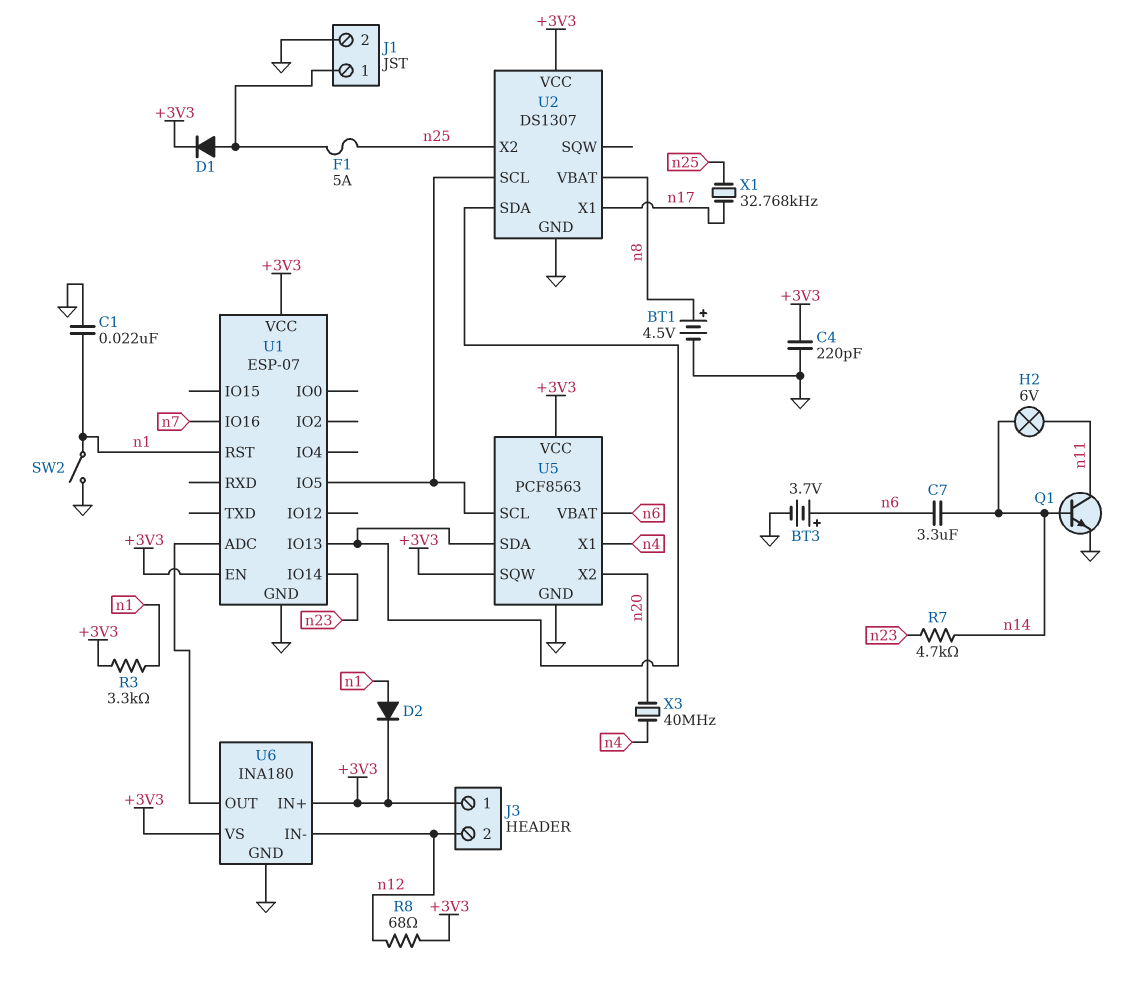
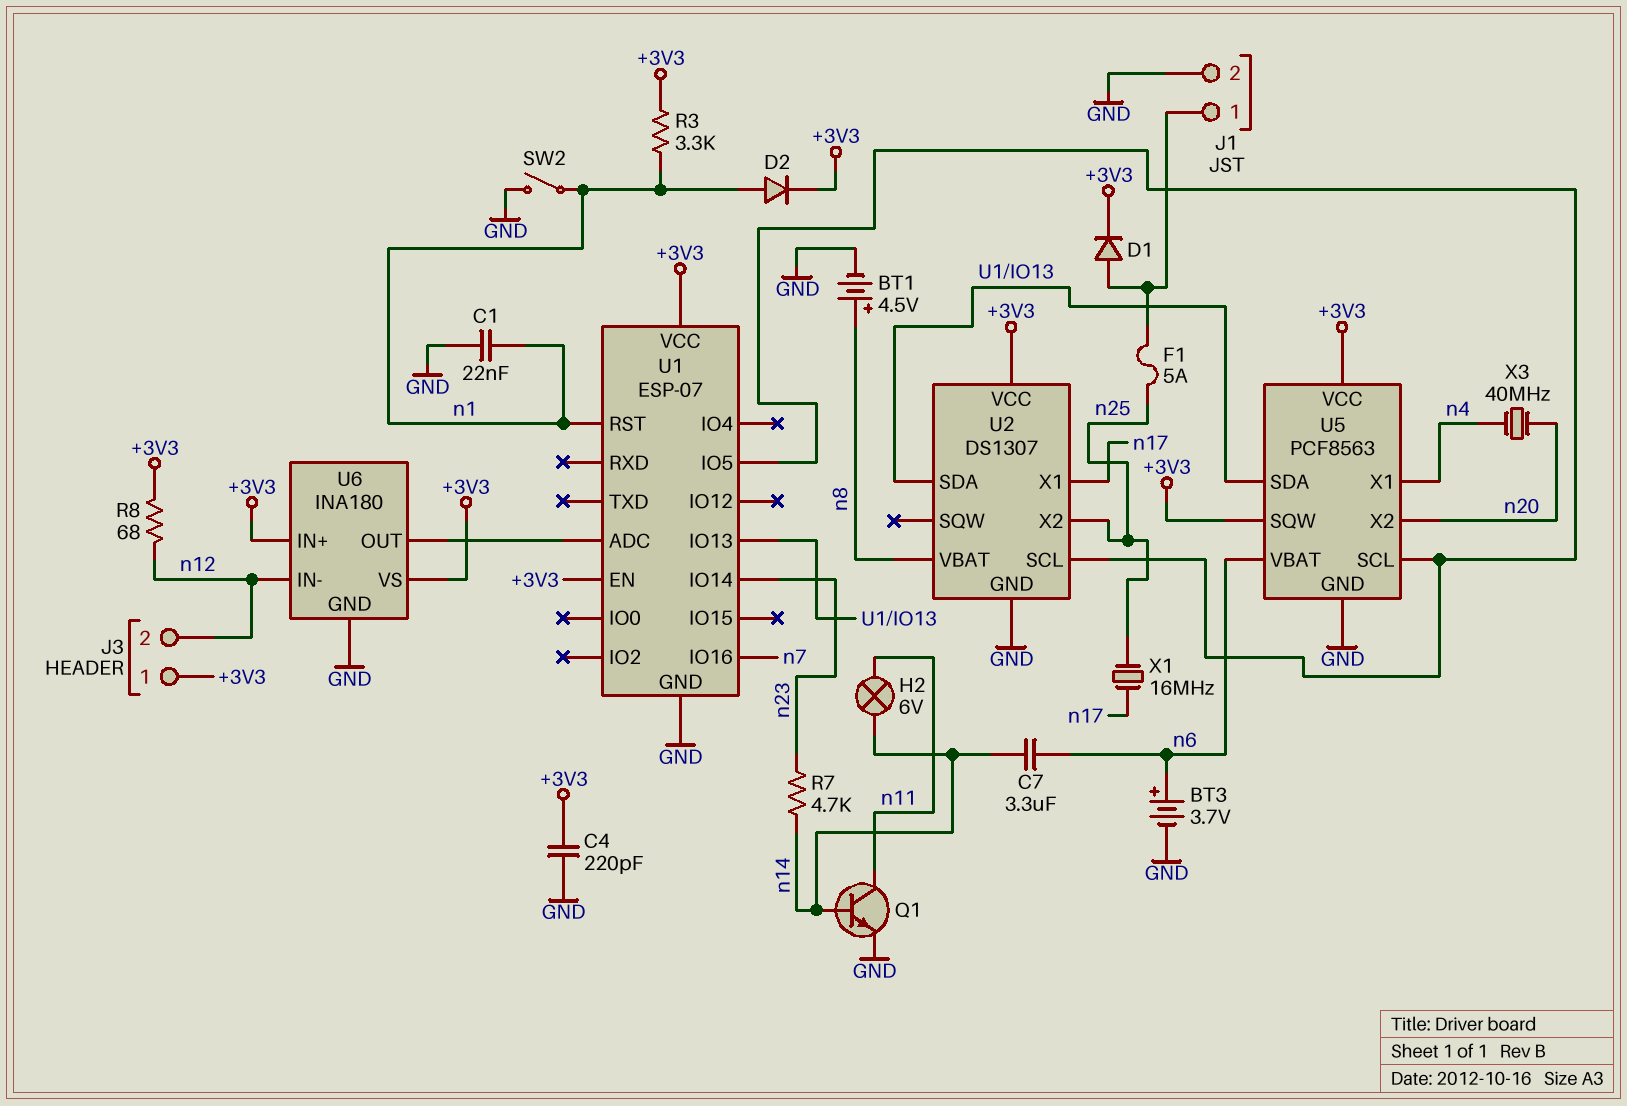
X1: 32.768kHz (n17, n25) -> 16MHz (n17, n25)

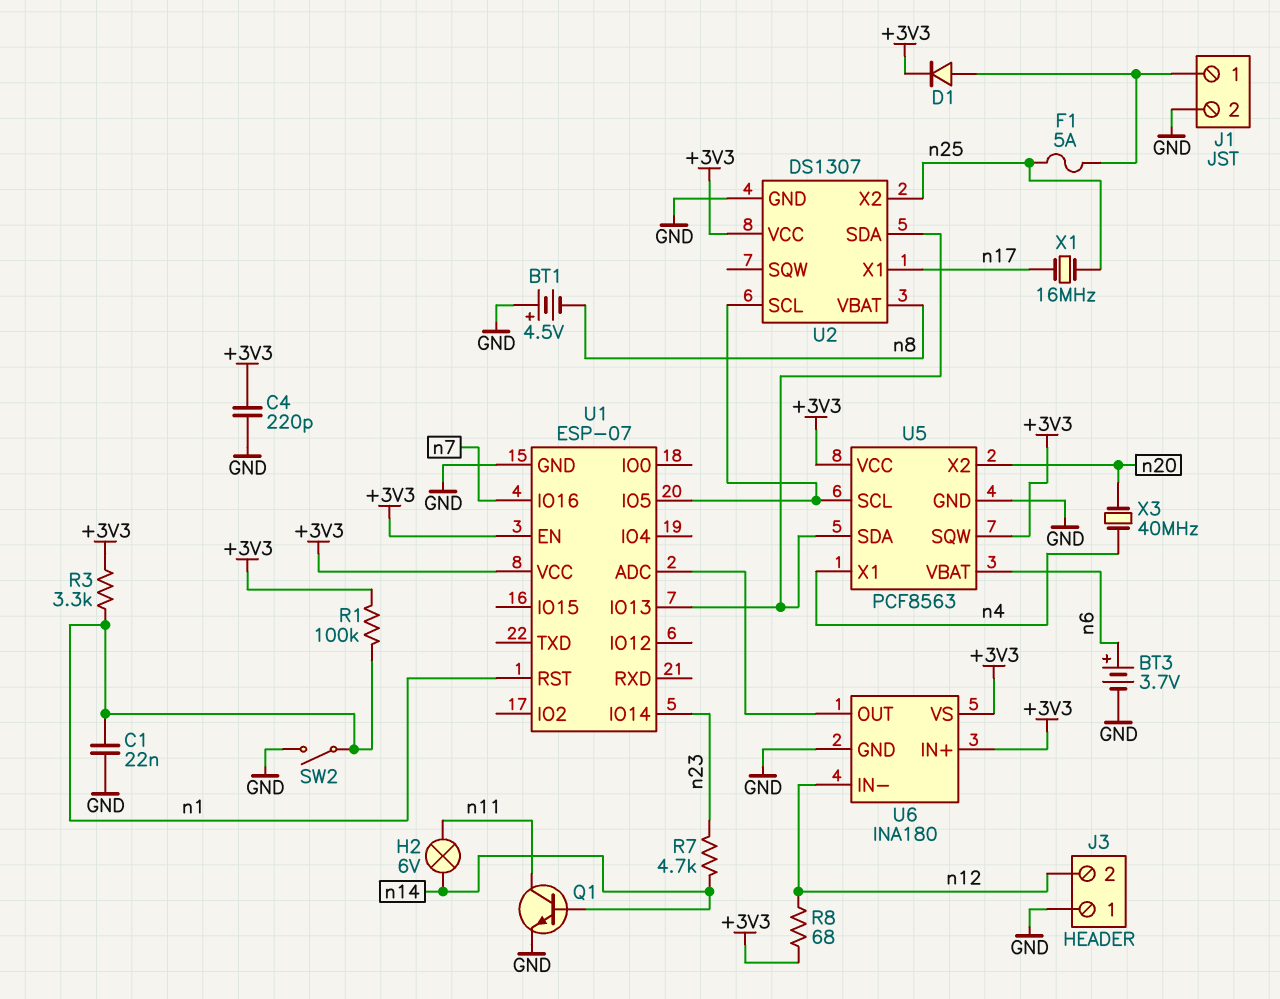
BT1: 4.5V (plus n8, minus GND) -> 4.5V (plus GND, minus n8)
C7: 3.3uF (n6, n14) -> none
D2: diode (A n1, K +3V3) -> none
J3 pin 1: +3V3 -> GND
R1: none -> 100k (+3V3, n1)

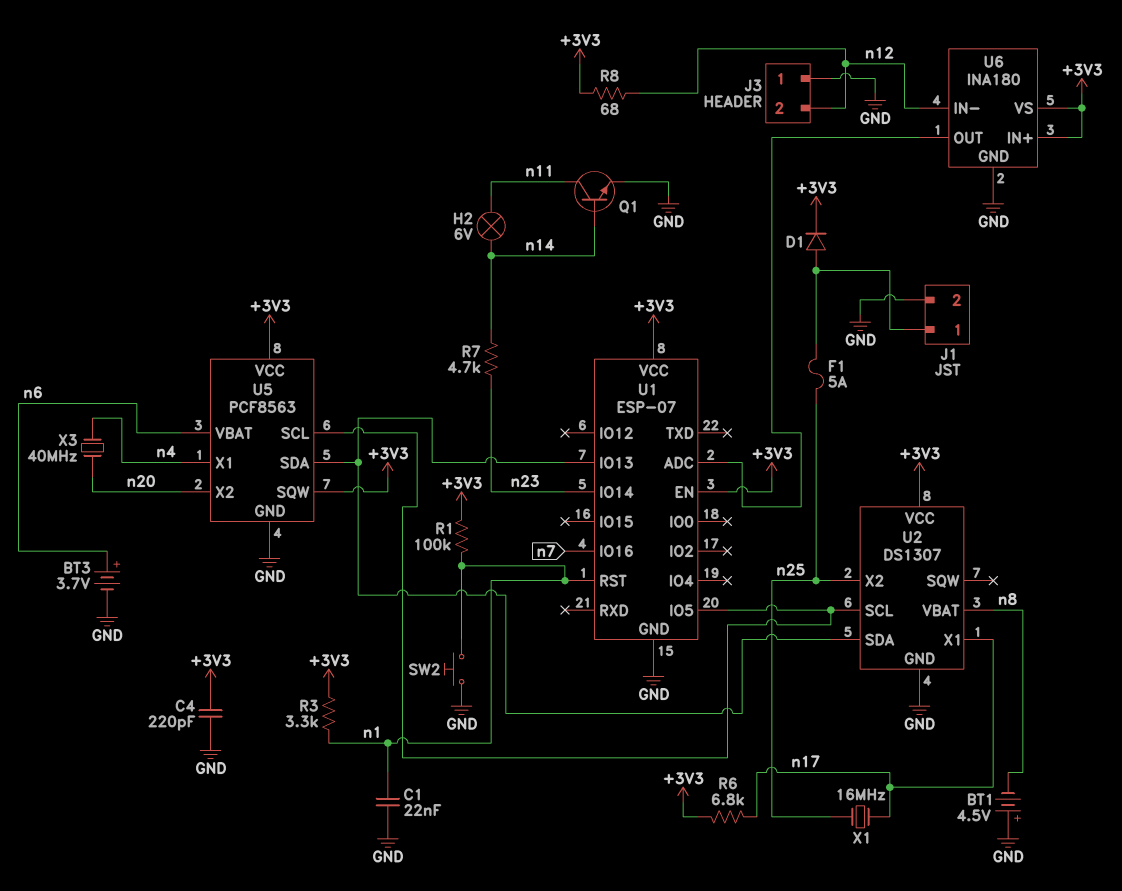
R6: none -> 6.8k (+3V3, n17)
SW2: switch (GND, n1) -> button (GND, n1)

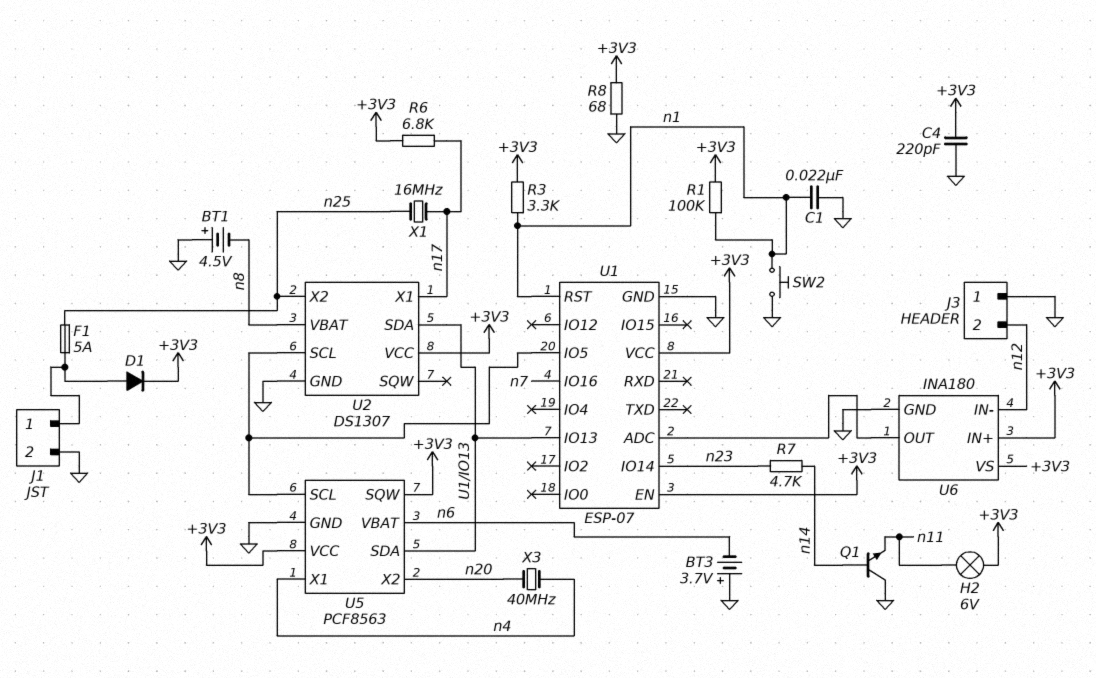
BT3: 3.7V (plus n6, minus GND) -> 3.7V (plus GND, minus n6)
H2: lamp 6V (n11, n14) -> lamp 6V (+3V3, n11)
Q1: NPN (B n14, C n11, E GND) -> NPN (B n14, C GND, E n11)
R8: 68 (+3V3, n12) -> 68 (+3V3, GND)

